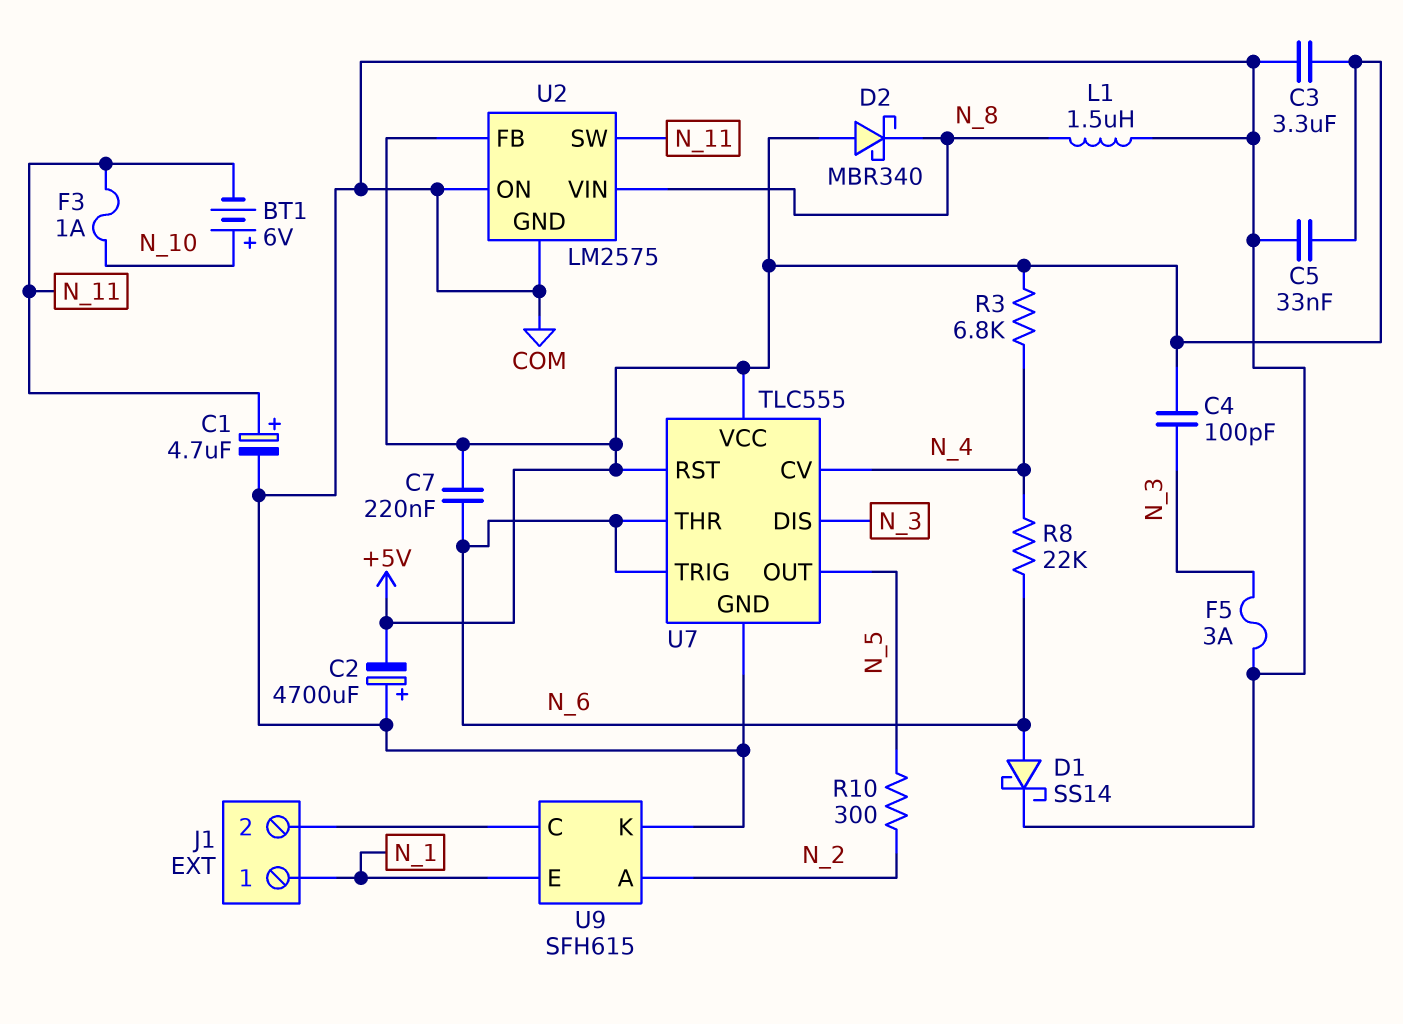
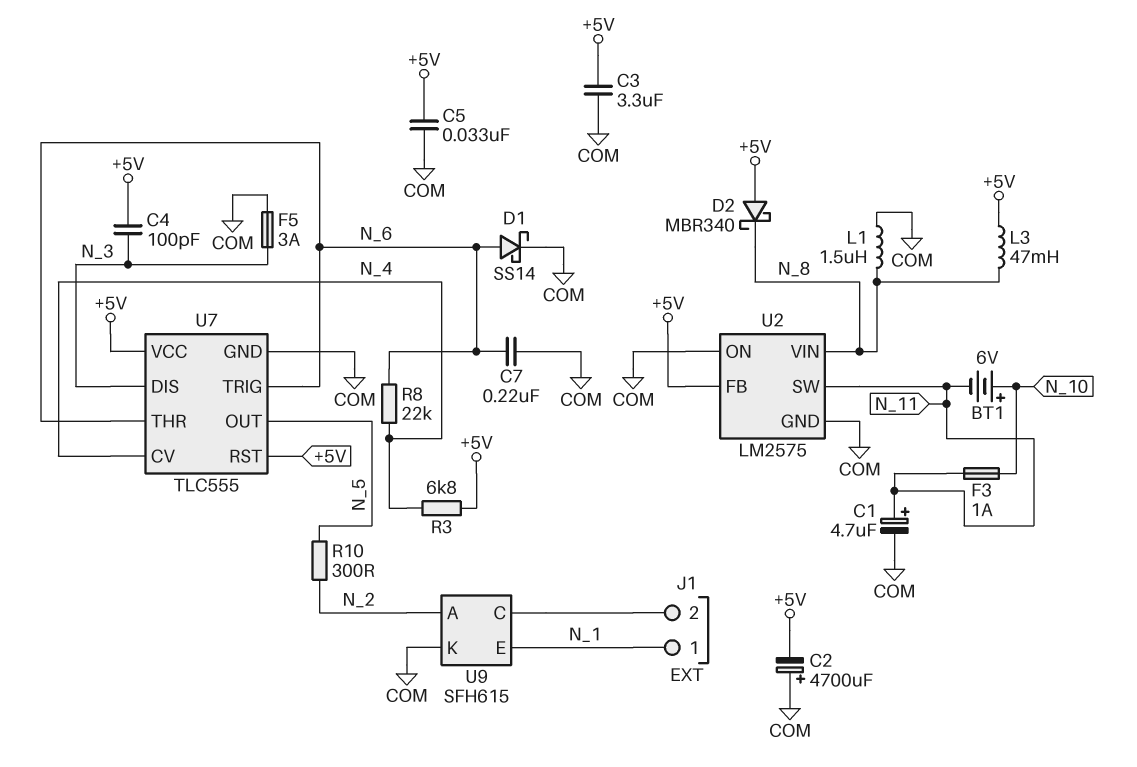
C7: 220nF (+5V, N_6) -> 220nF (COM, N_6)
L3: none -> 47mH (+5V, N_8)

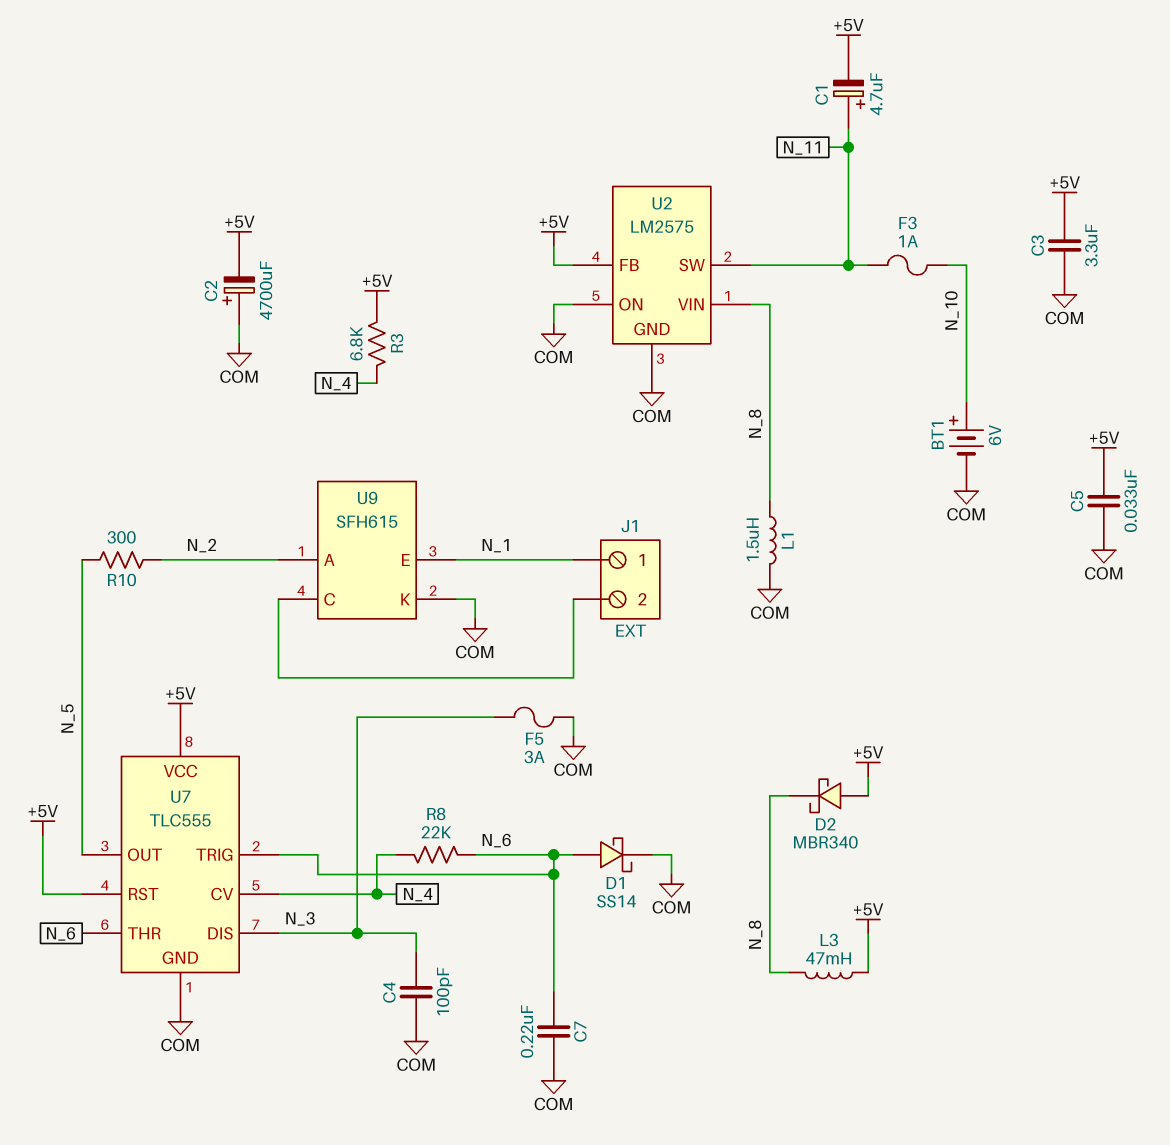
BT1: 6V (plus N_10, minus N_11) -> 6V (plus N_10, minus COM)
C1: 4.7uF (plus N_11, minus COM) -> 4.7uF (plus N_11, minus +5V)
C4: 100pF (+5V, N_3) -> 100pF (COM, N_3)

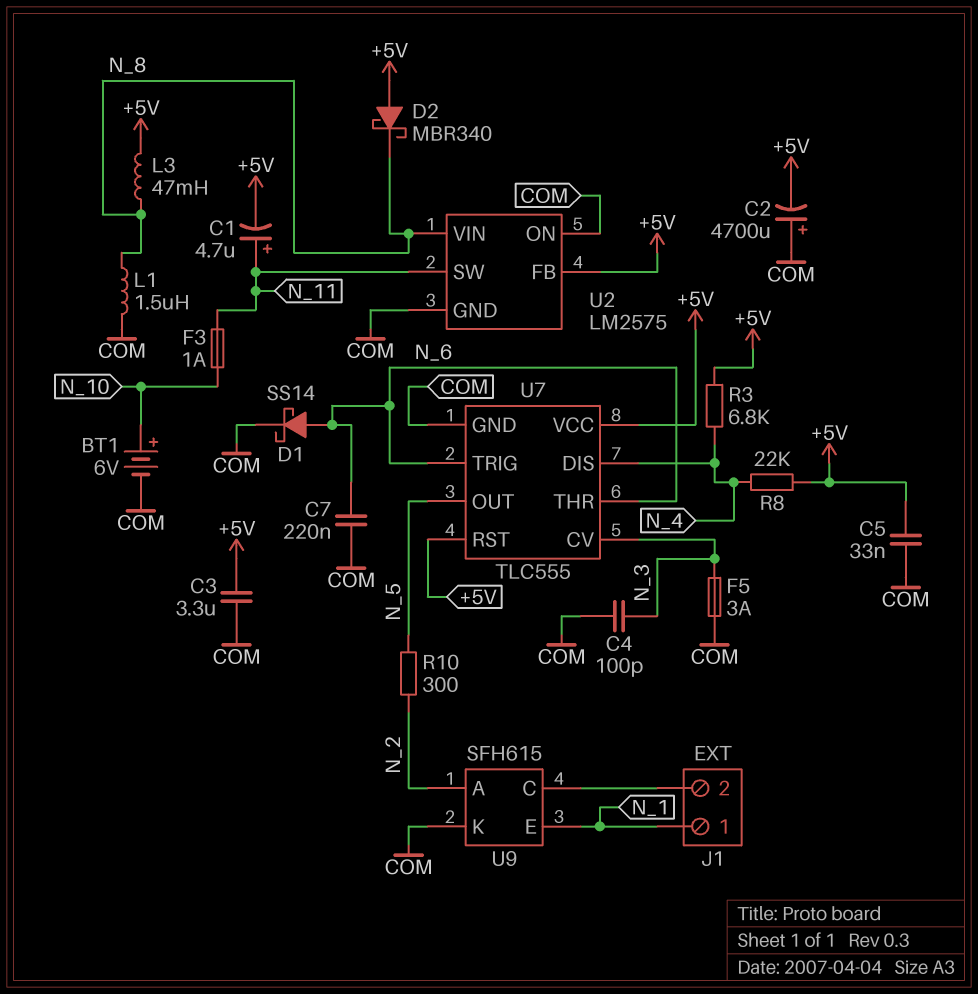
R8: 22k (N_4, N_6) -> 22k (+5V, N_4)
U7 pin CV: N_4 -> N_3
U7 pin DIS: N_3 -> N_4

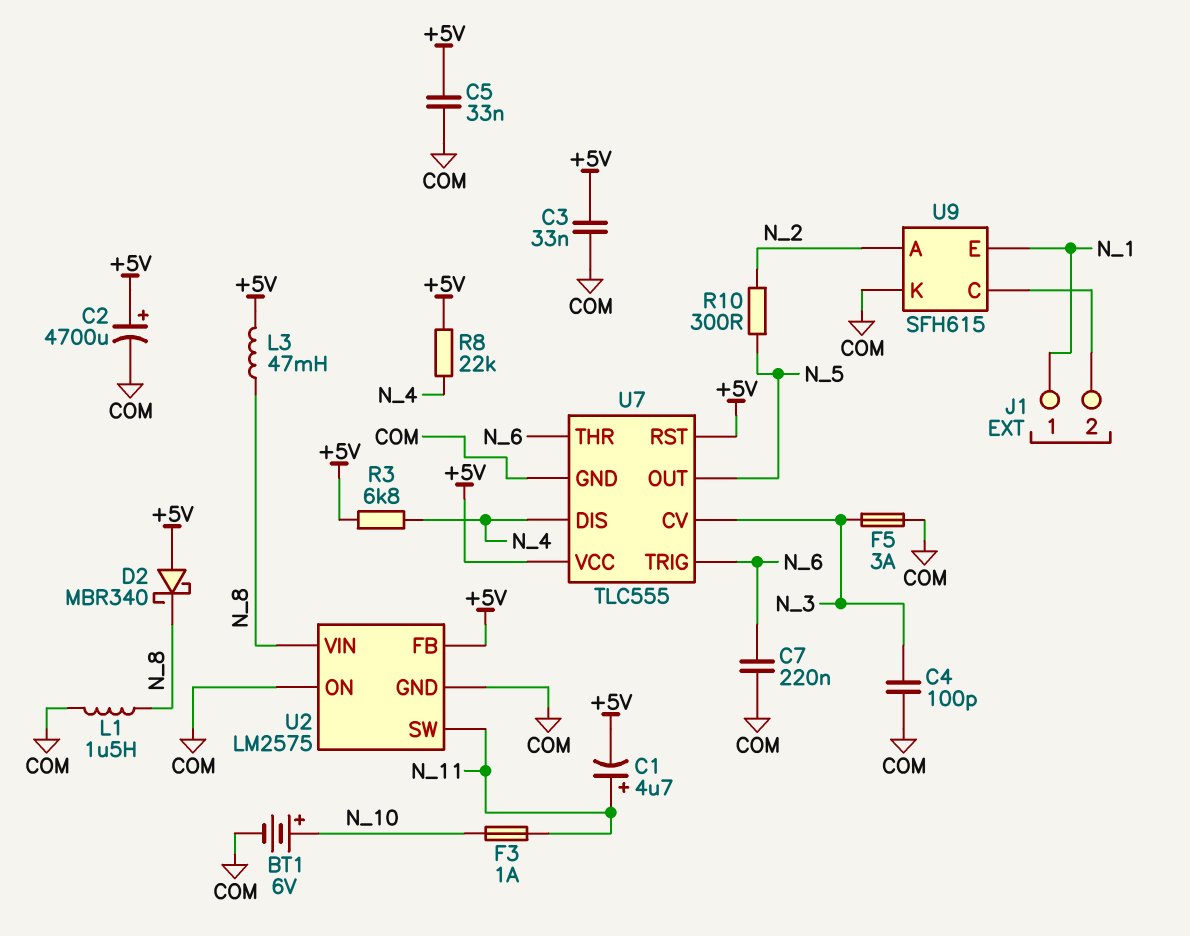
C2: 4700uF (plus COM, minus +5V) -> 4700uF (plus +5V, minus COM)
C3: 3.3uF (+5V, COM) -> 33nF (+5V, COM)
D1: schottky SS14 (A N_6, K COM) -> none

